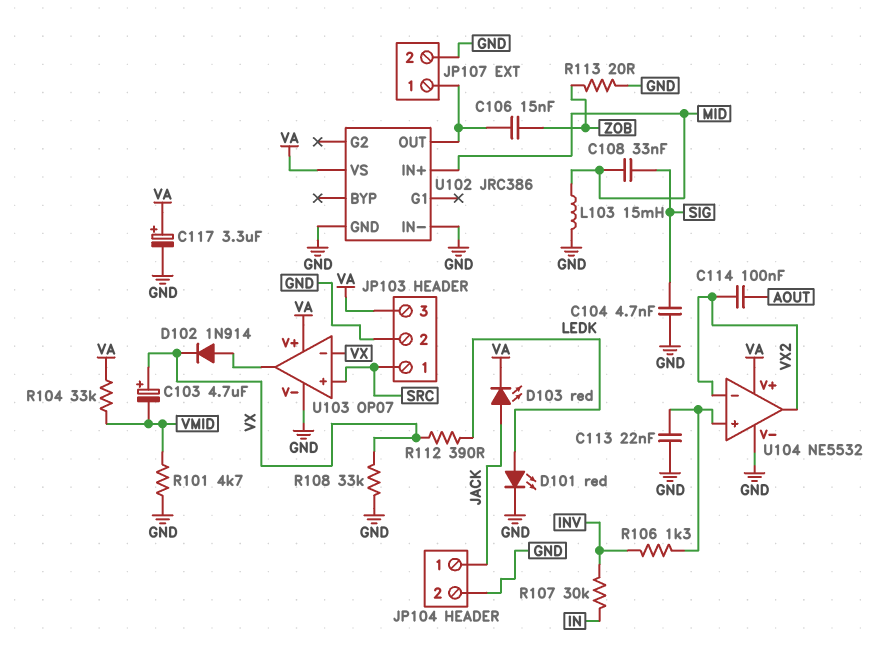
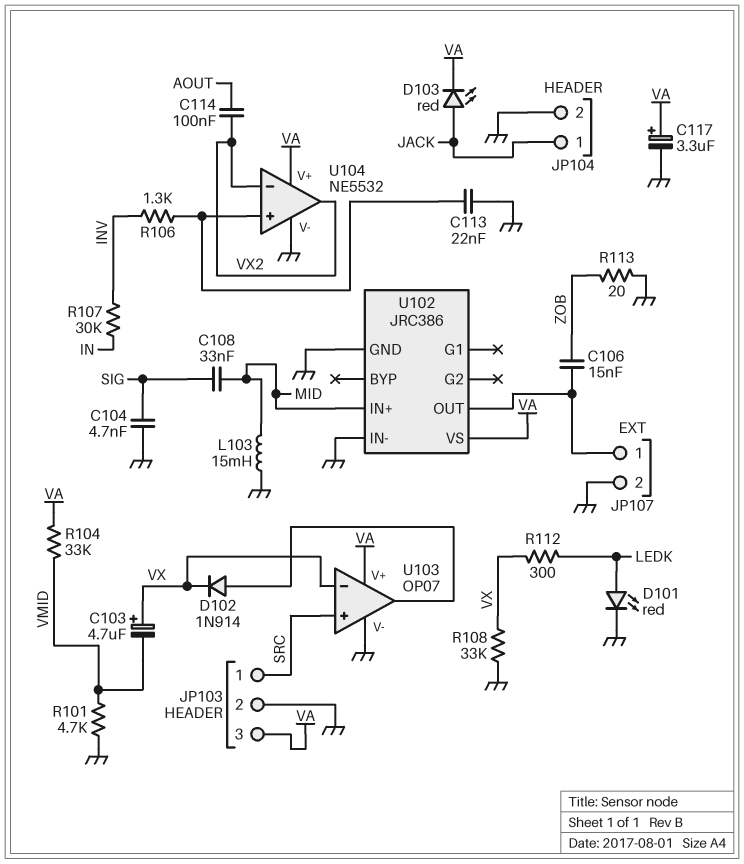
R112: 390 (LEDK, VX) -> 300 (LEDK, VX)

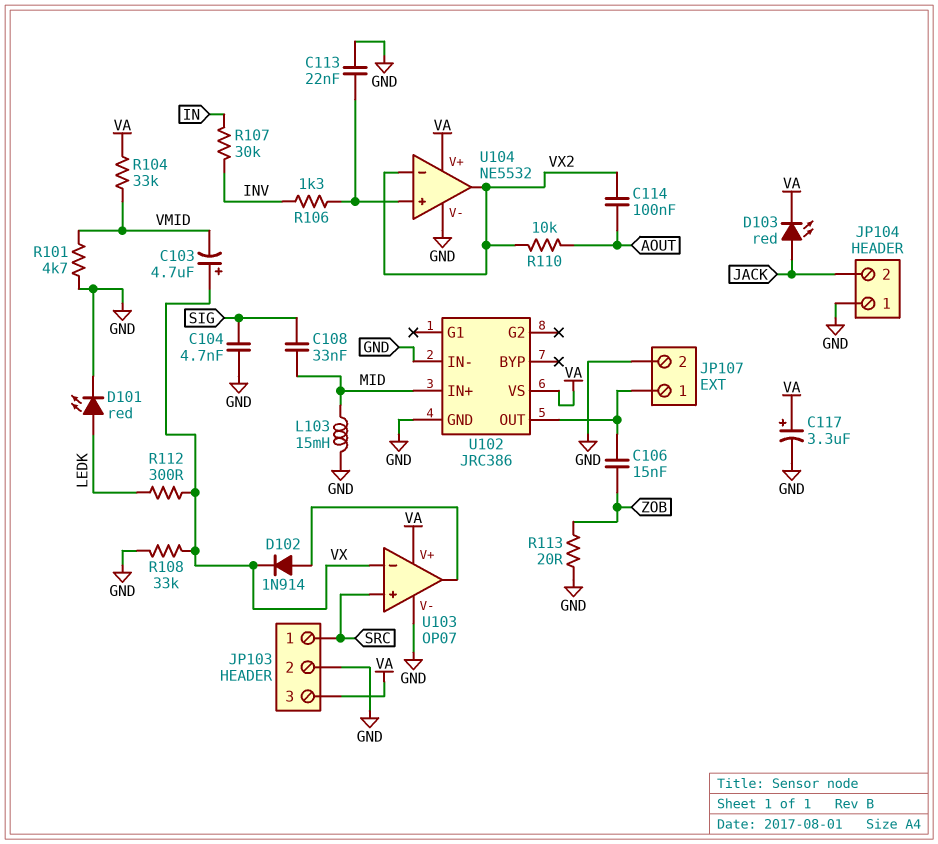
JP104 pin 1: JACK -> GND
JP104 pin 2: GND -> JACK
R110: none -> 10k (AOUT, VX2)

